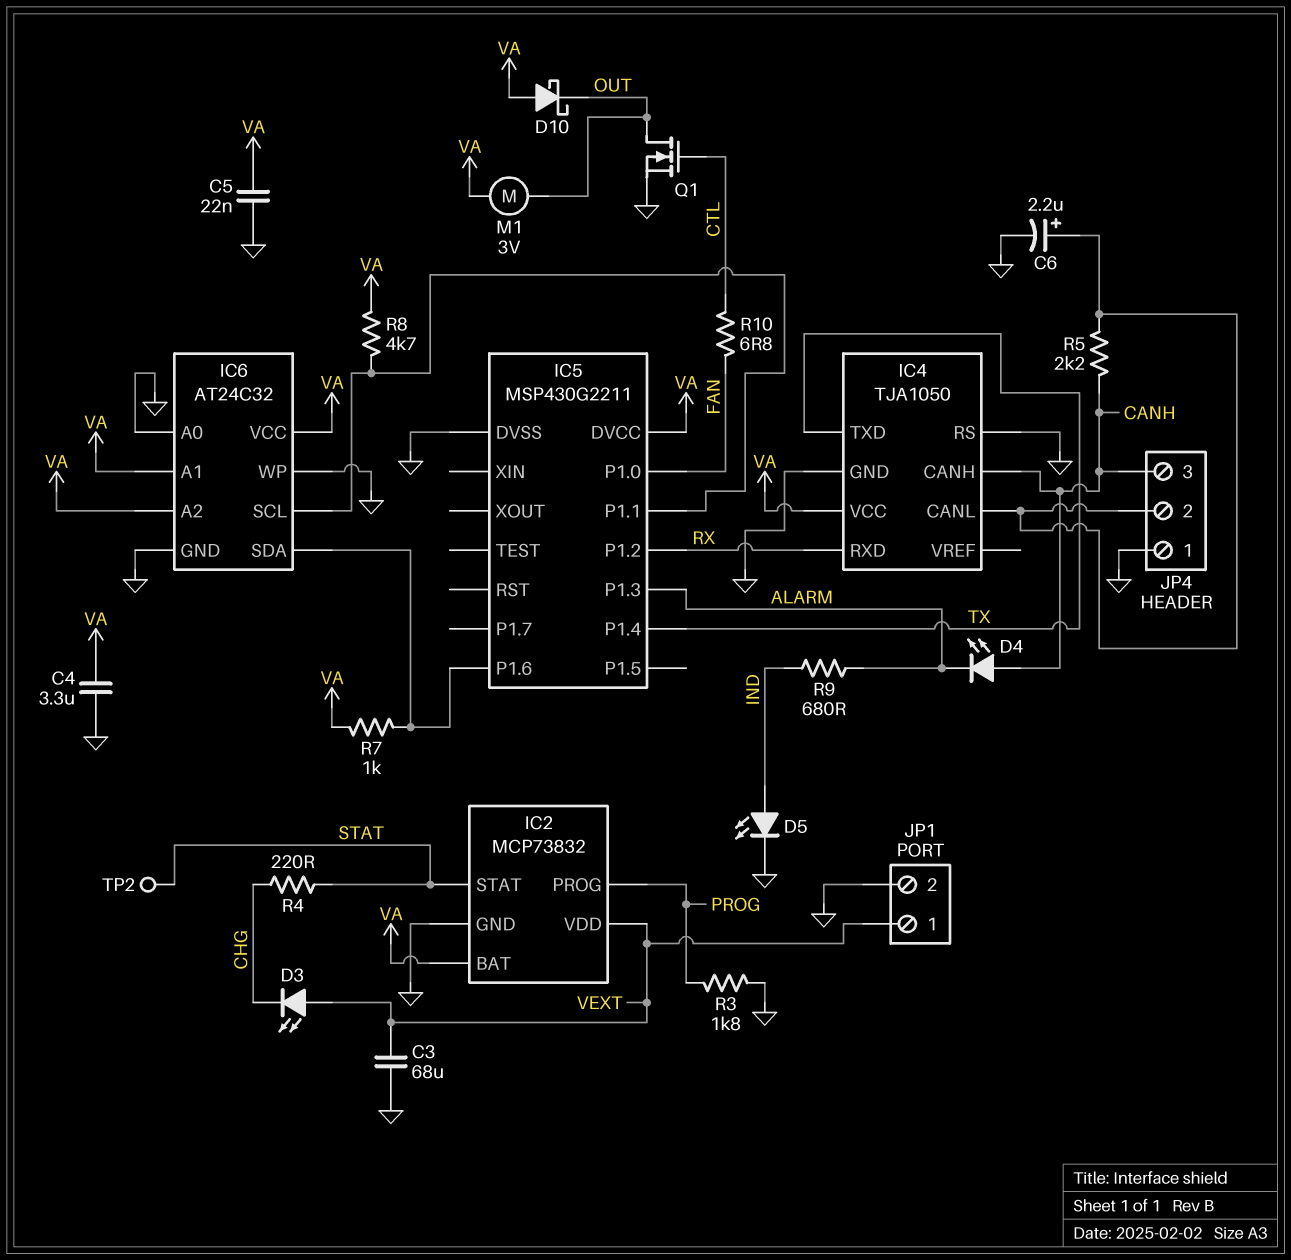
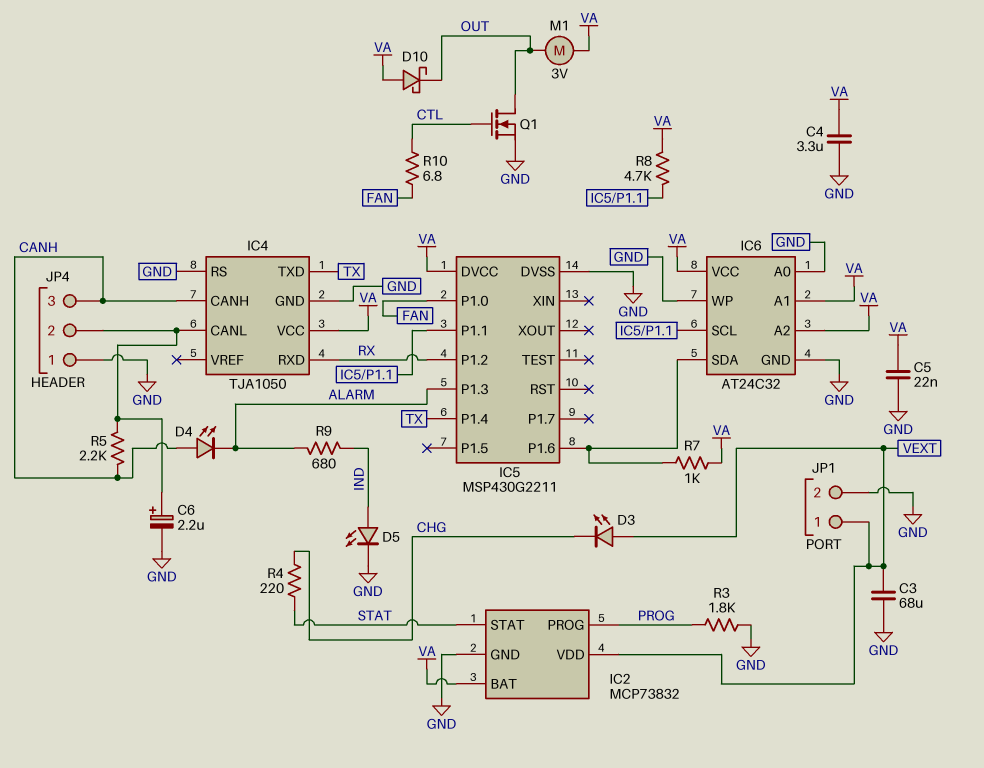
TP2: test point (STAT) -> none

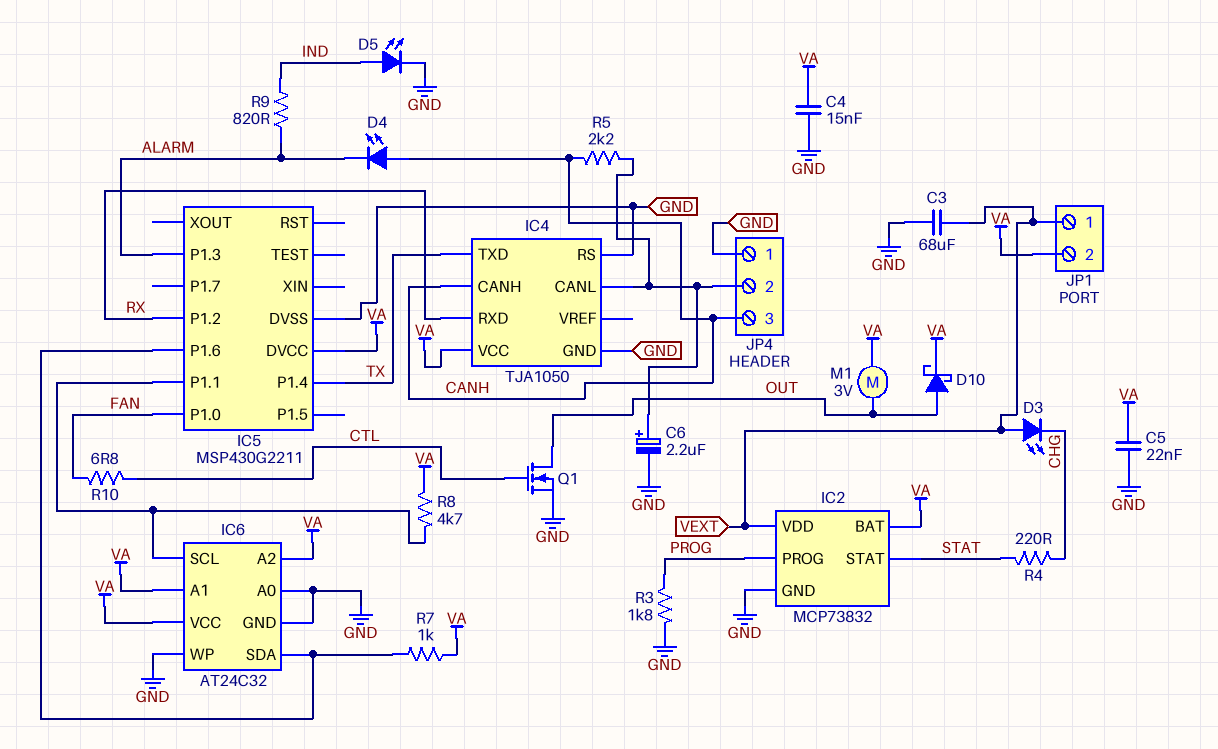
C4: 3.3uF (GND, VA) -> 15nF (GND, VA)
D10: schottky (A VA, K OUT) -> schottky (A OUT, K VA)
JP1 pin 2: GND -> VA
R9: 680 (ALARM, IND) -> 820 (ALARM, IND)

